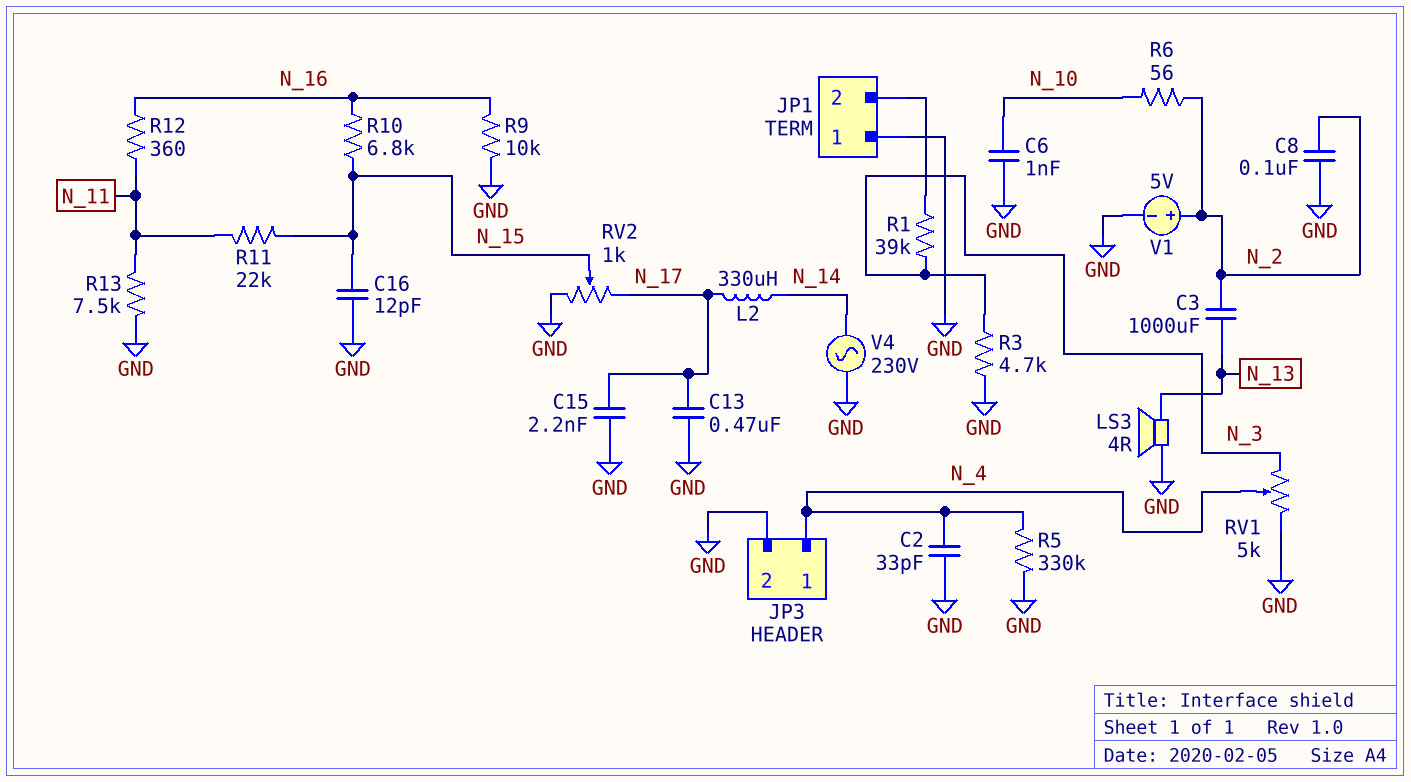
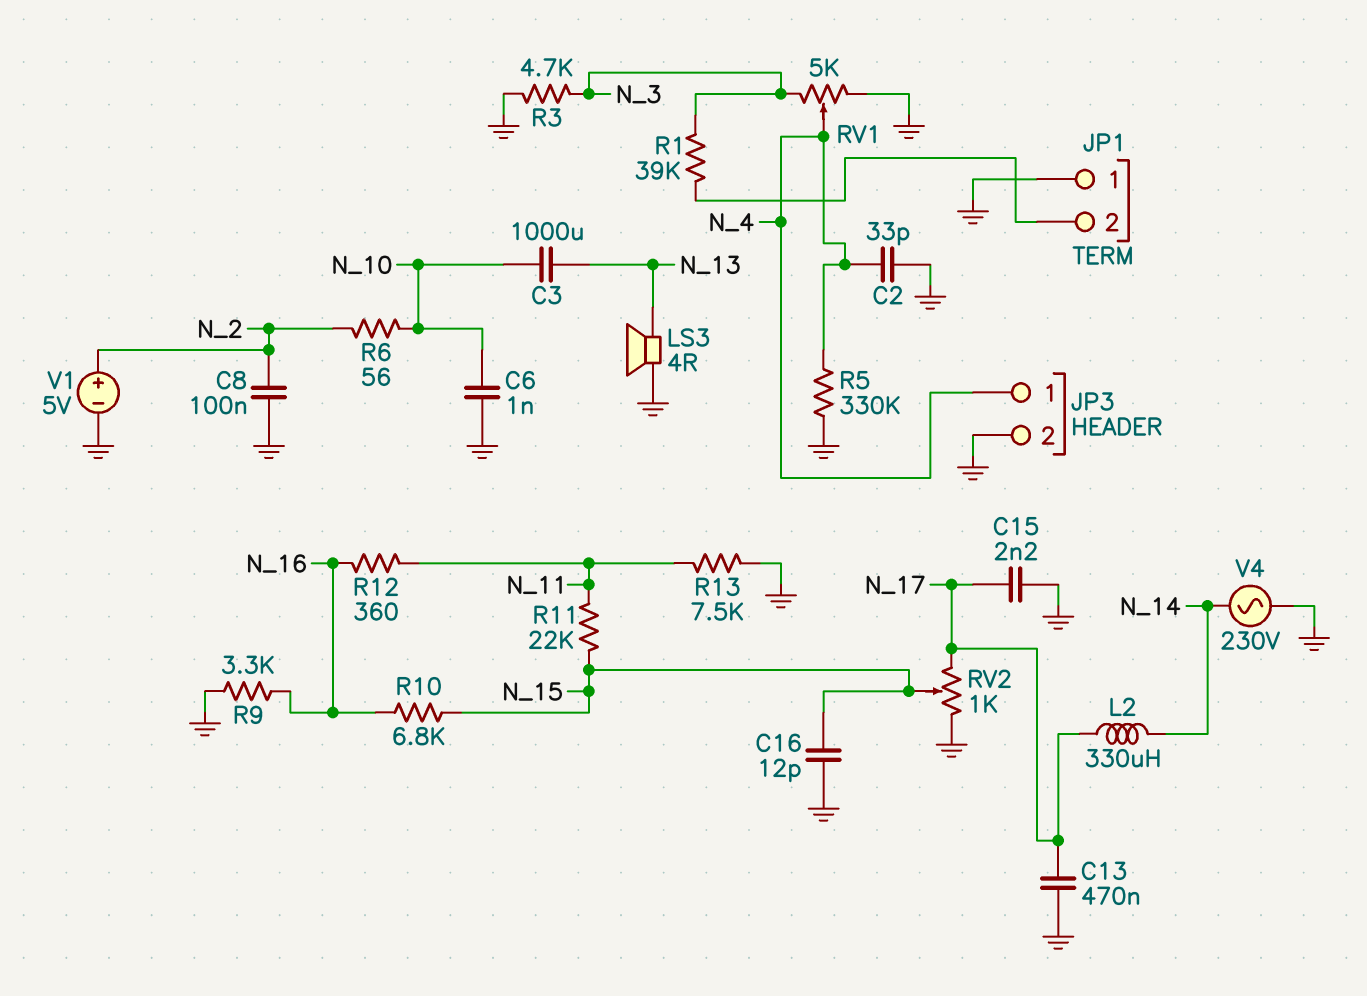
C3: 1000uF (N_2, N_13) -> 1000uF (N_10, N_13)
R9: 10k (GND, N_16) -> 3.3k (GND, N_16)

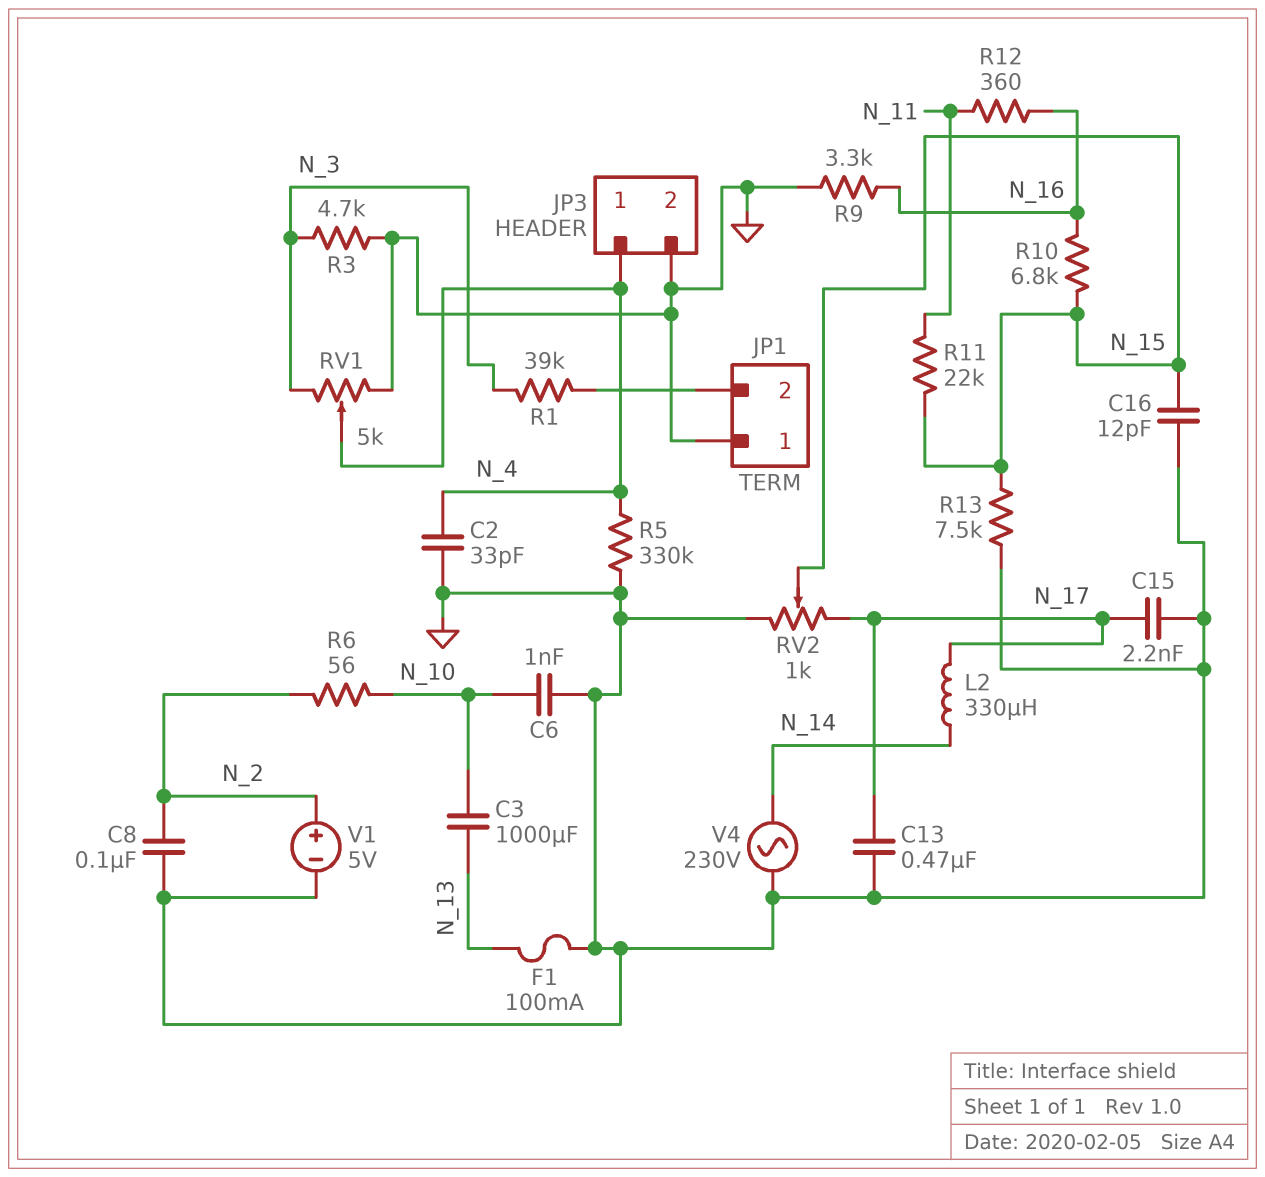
F1: none -> 100mA (GND, N_13)
LS3: speaker 4R (GND, N_13) -> none
R13: 7.5k (GND, N_11) -> 7.5k (GND, N_15)

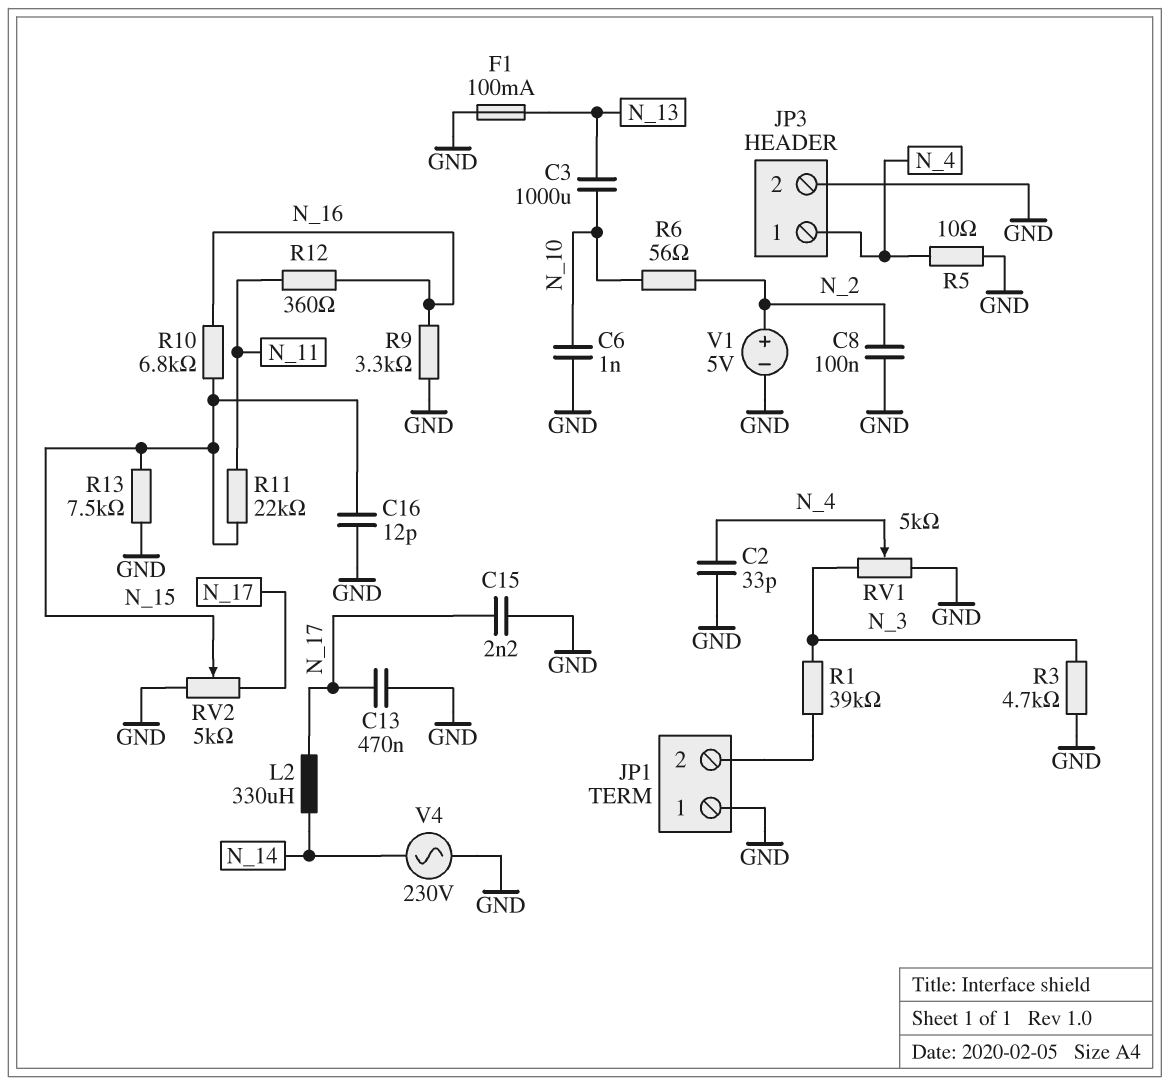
R5: 330k (GND, N_4) -> 10 (GND, N_4)
RV2: 1k (GND, N_17, wiper N_15) -> 5k (GND, N_17, wiper N_15)

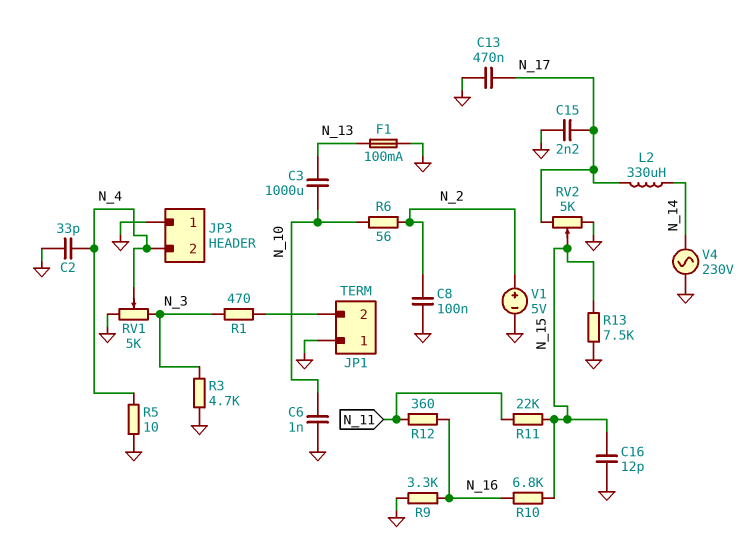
JP3 pin 1: N_4 -> GND
JP3 pin 2: GND -> N_4
R1: 39k (JP1/2, N_3) -> 470 (JP1/2, N_3)

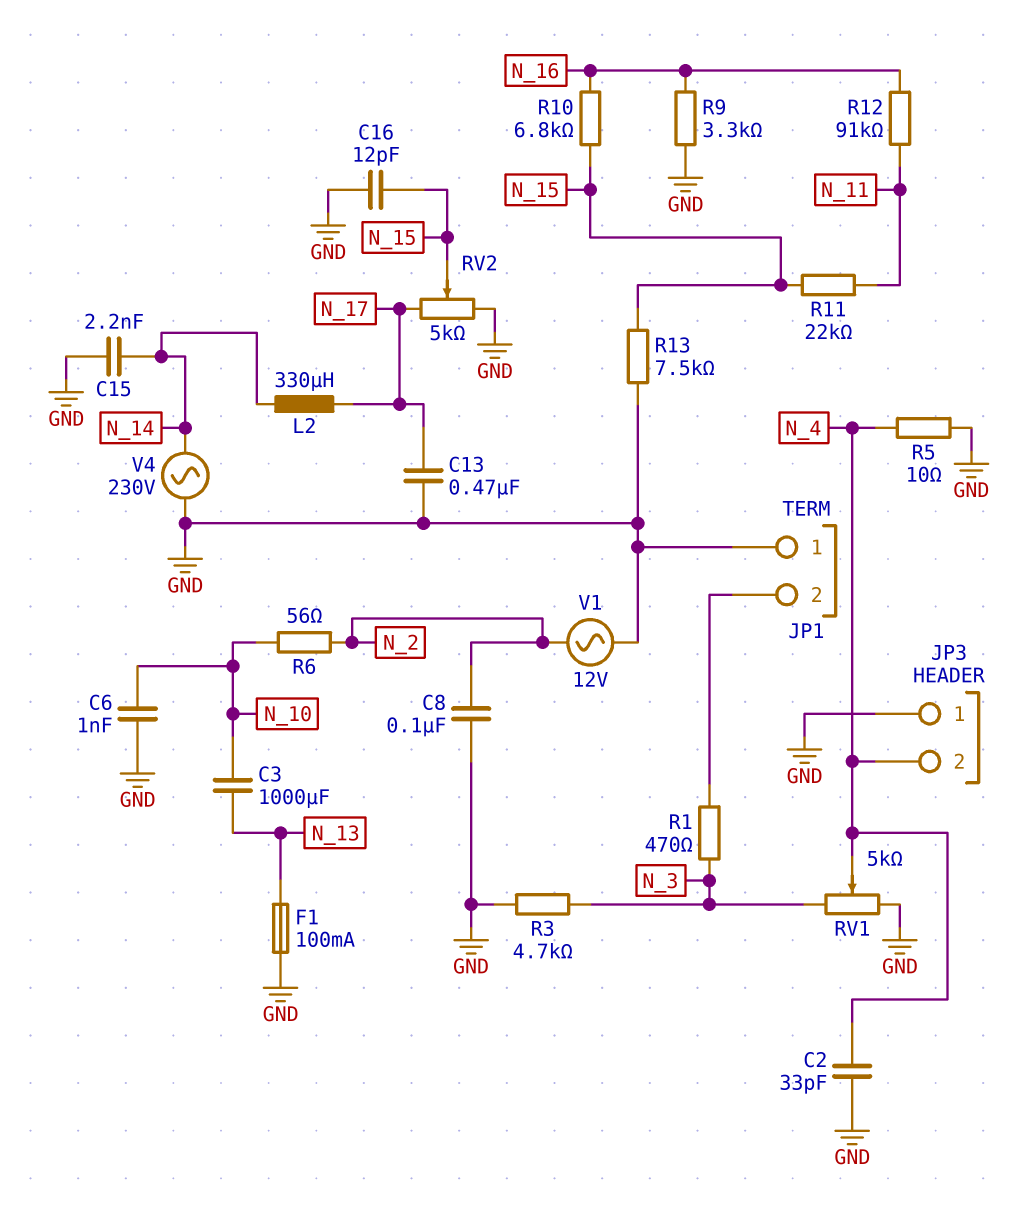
C15: 2.2nF (GND, N_17) -> 2.2nF (GND, N_14)
R12: 360 (N_11, N_16) -> 91k (N_11, N_16)
V1: 5V (plus N_2, minus GND) -> AC 12V (GND, N_2)

